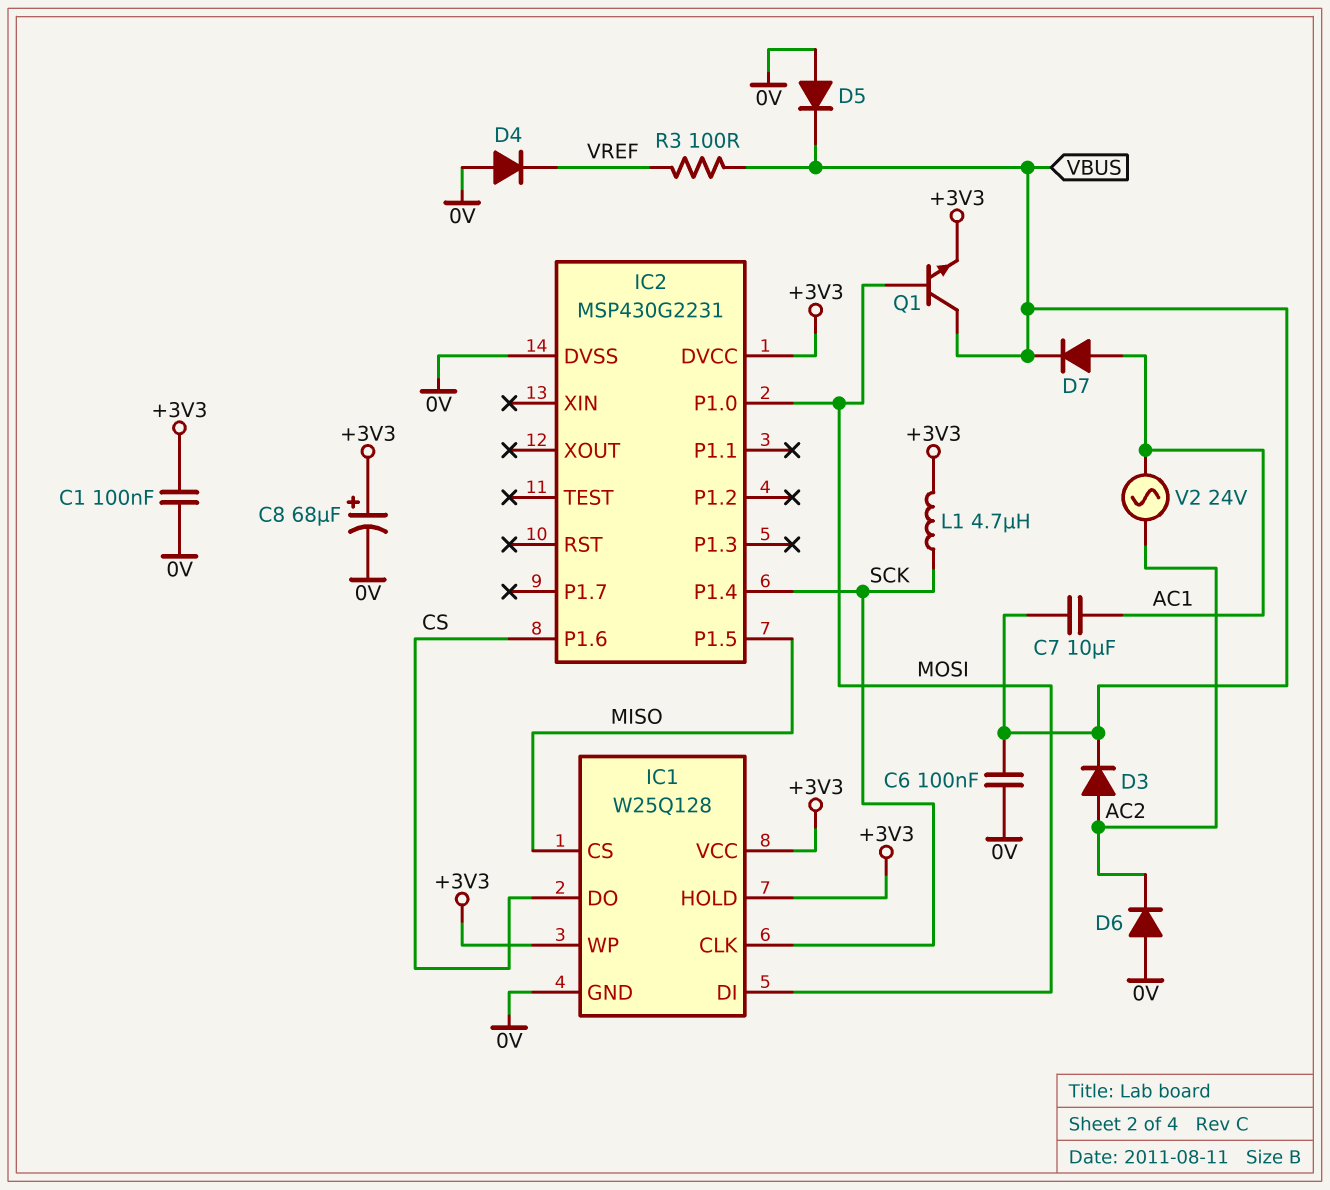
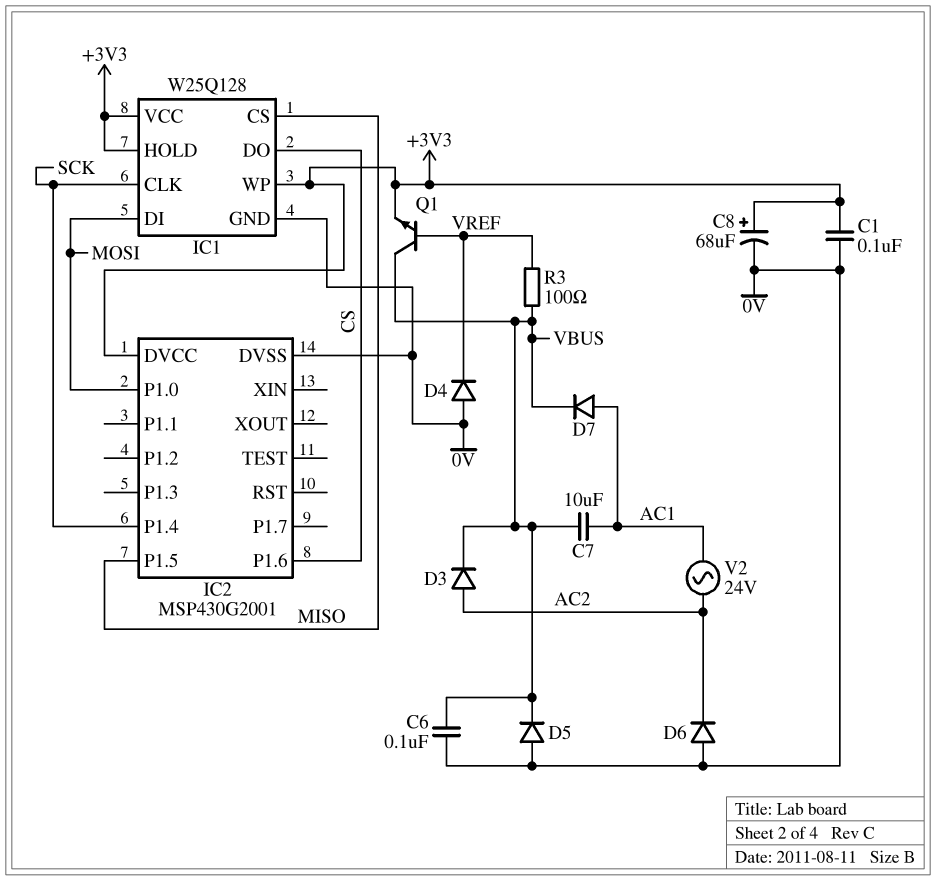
IC2: MSP430G2231 -> MSP430G2001
L1: 4.7uH (+3V3, SCK) -> none
Q1: NPN (B MOSI, C VBUS, E +3V3) -> NPN (B VREF, C VBUS, E +3V3)

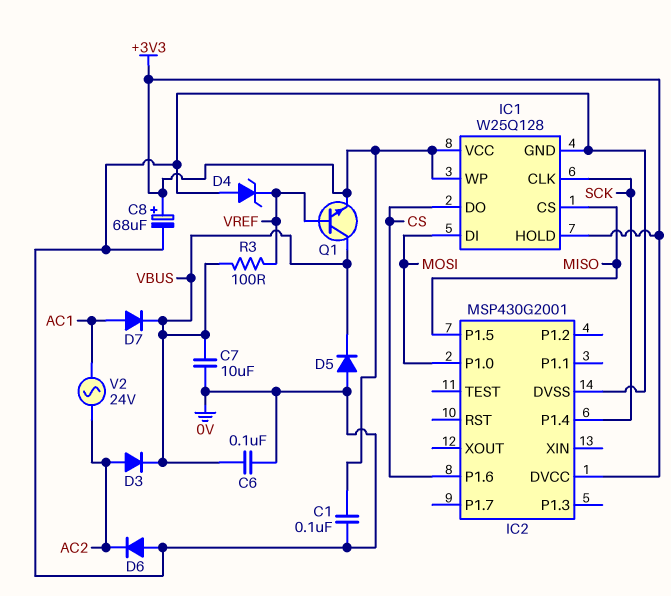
C7: 10uF (AC1, VBUS) -> 10uF (0V, VBUS)
D4: diode (A 0V, K VREF) -> zener (A 0V, K VREF)

